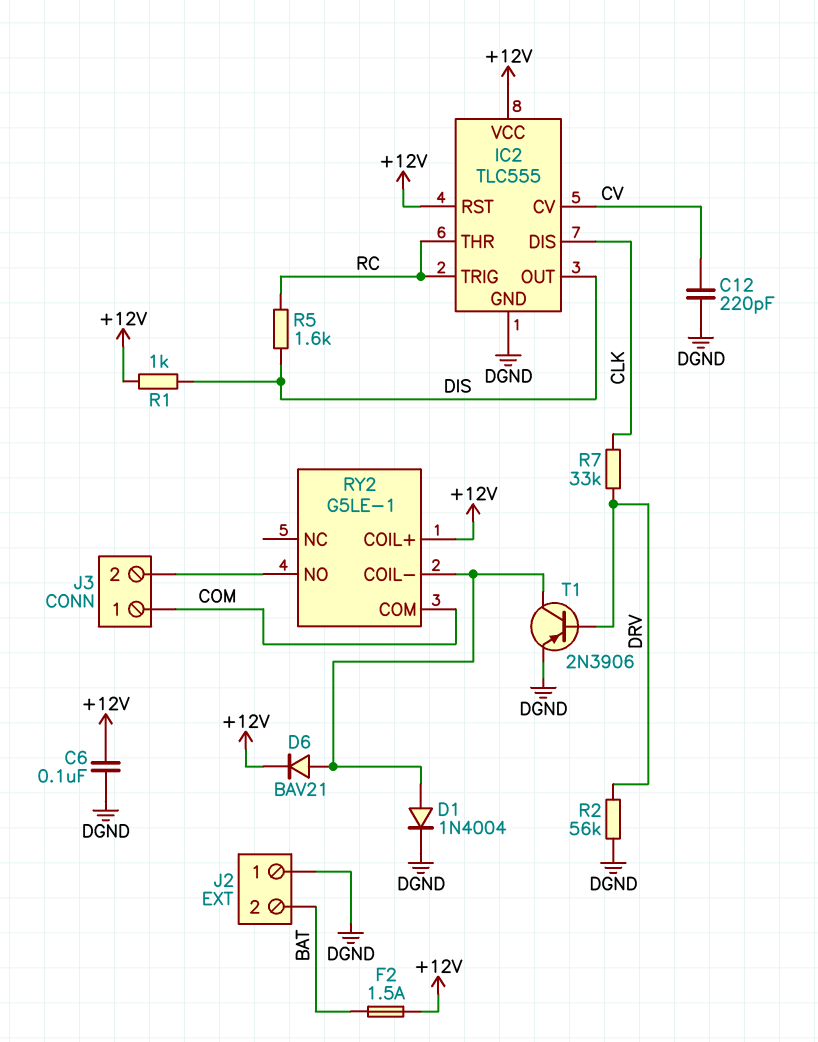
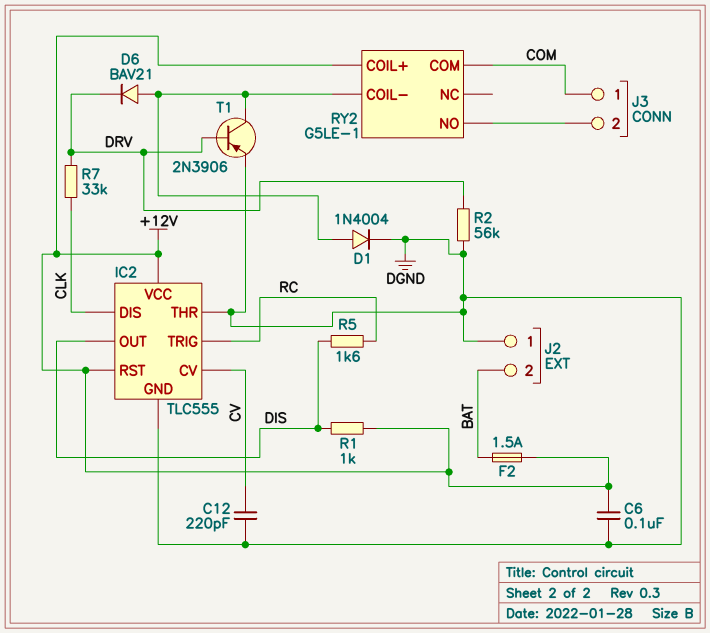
D6: diode BAV21 (A RY2/COIL-, K +12V) -> diode BAV21 (A RY2/COIL-, K DRV)
IC2 pin THR: RC -> DGND

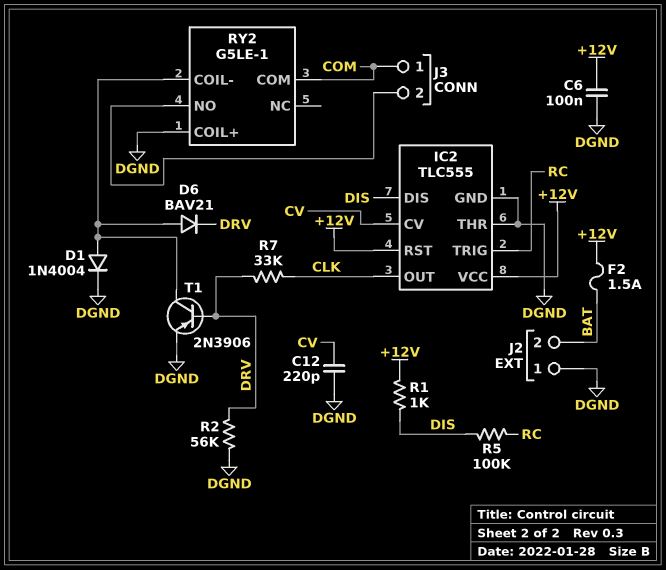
IC2 pin DIS: CLK -> DIS
IC2 pin OUT: DIS -> CLK
R5: 1.6k (DIS, RC) -> 100k (DIS, RC)
RY2 pin COIL+: +12V -> DGND

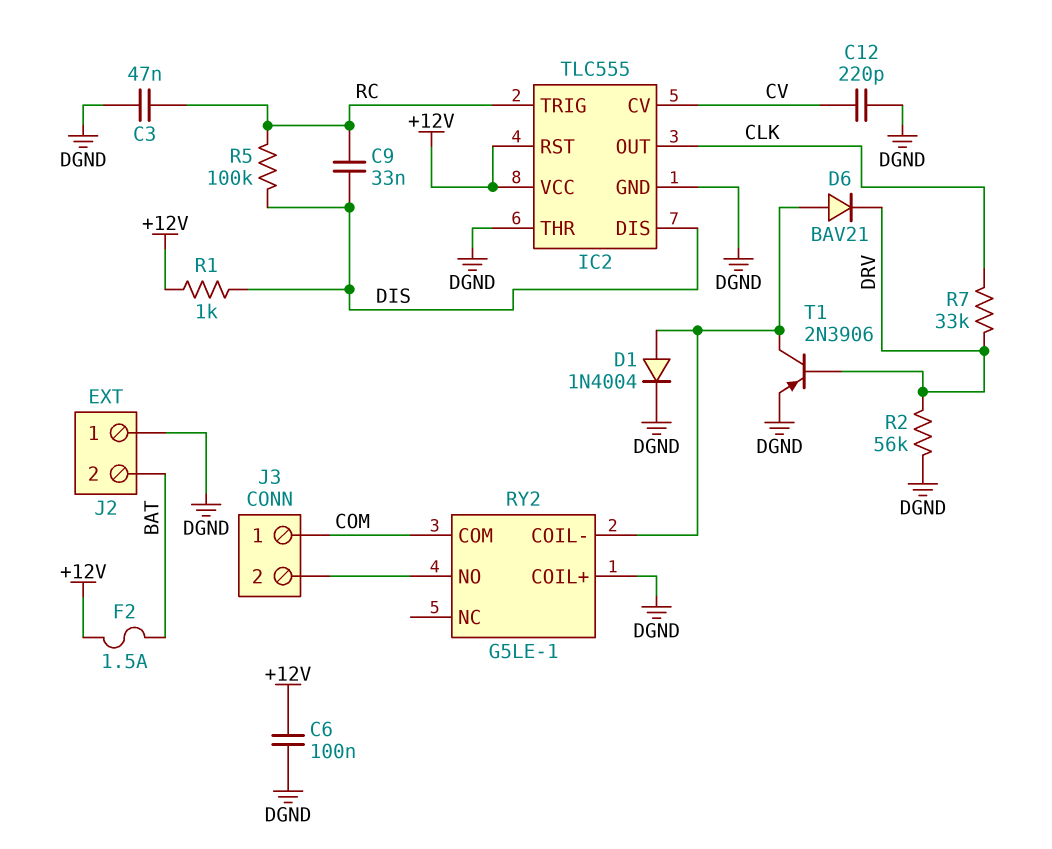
C3: none -> 47nF (DGND, RC)
C9: none -> 33nF (DIS, RC)

